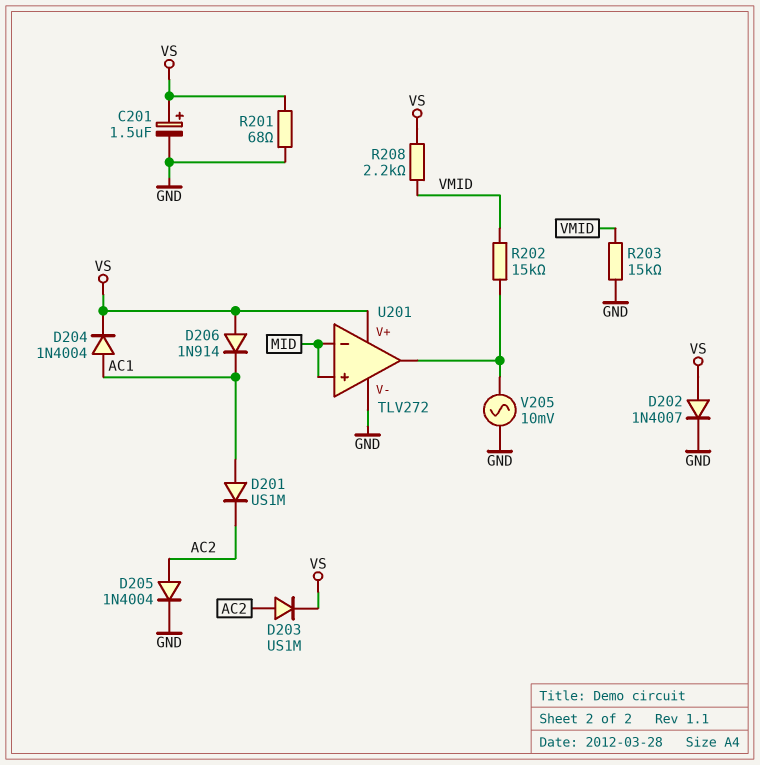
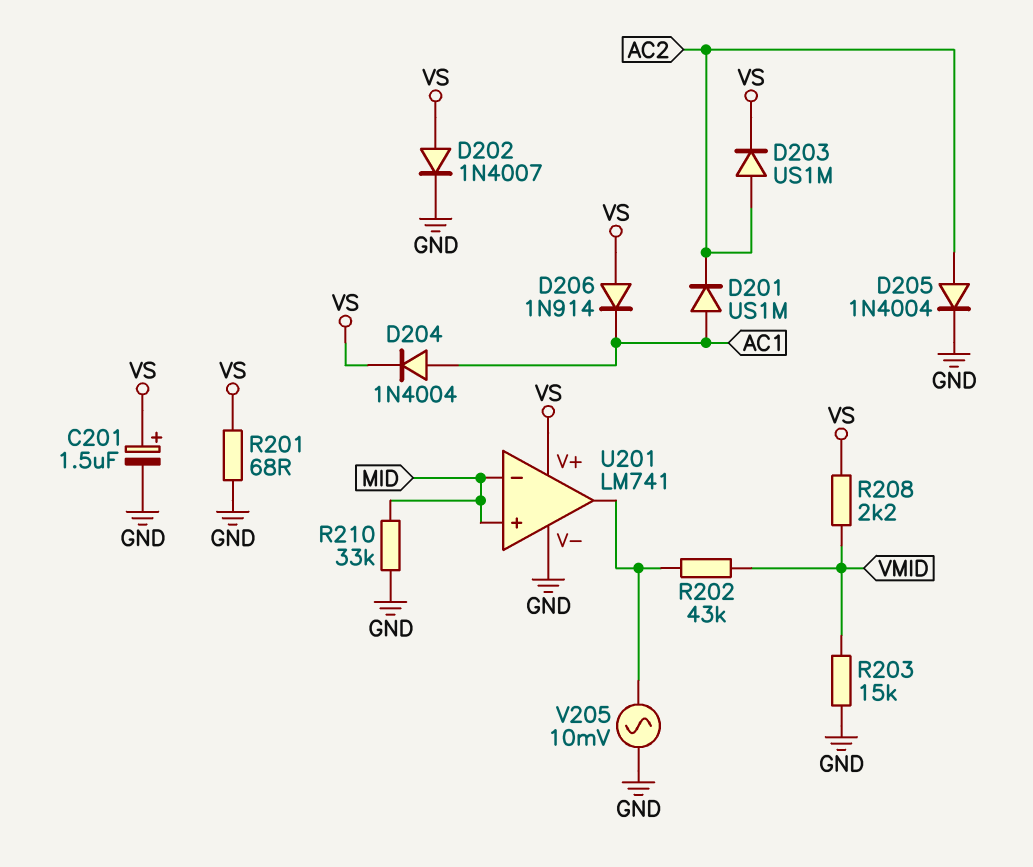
R202: 15k (U201/out, VMID) -> 43k (U201/out, VMID)
R210: none -> 33k (GND, MID)
U201: TLV272 -> LM741

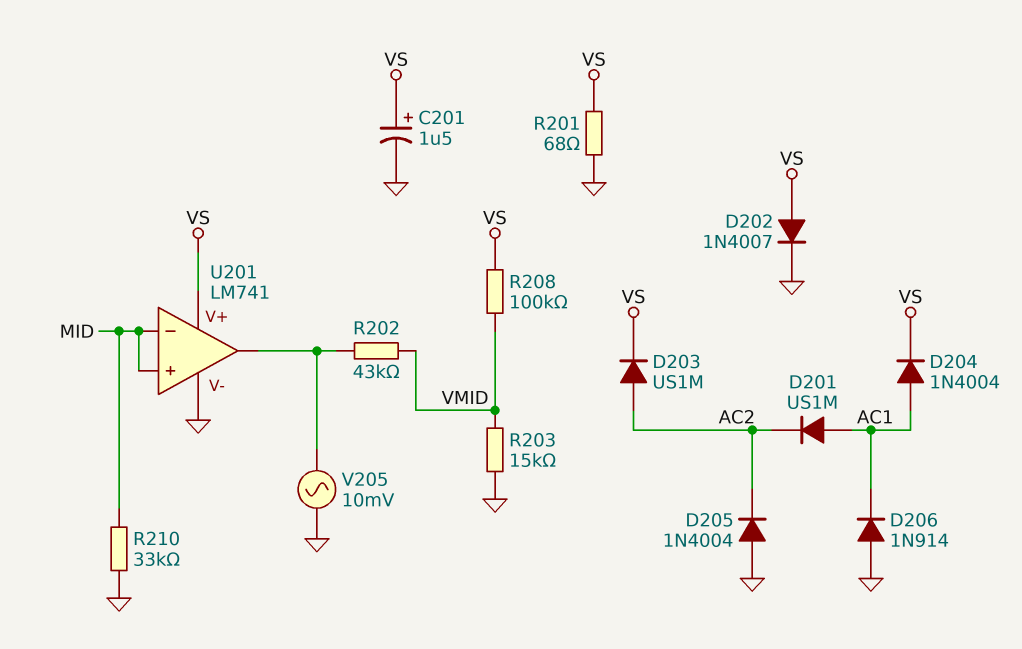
D205: diode 1N4004 (A AC2, K GND) -> diode 1N4004 (A GND, K AC2)
D206: diode 1N914 (A VS, K AC1) -> diode 1N914 (A GND, K AC1)
R208: 2.2k (VMID, VS) -> 100k (VMID, VS)

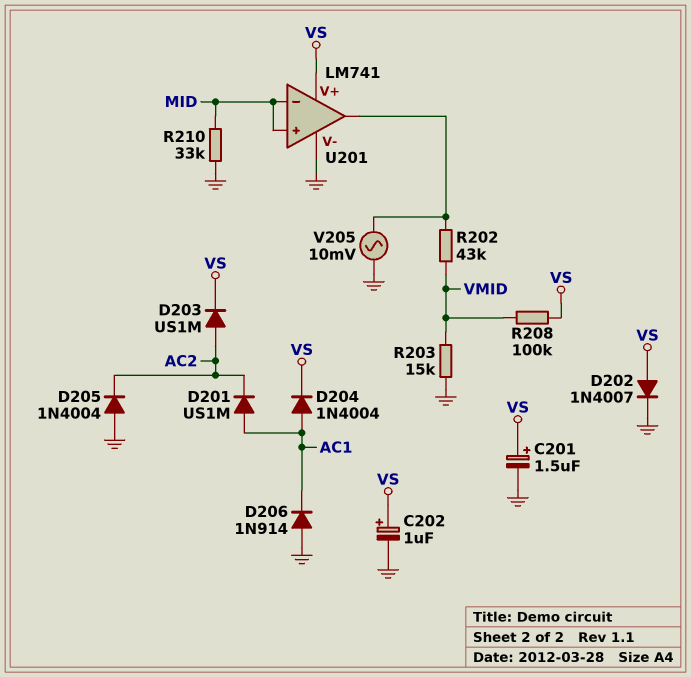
C202: none -> 1uF (plus VS, minus GND)
R201: 68 (GND, VS) -> none

